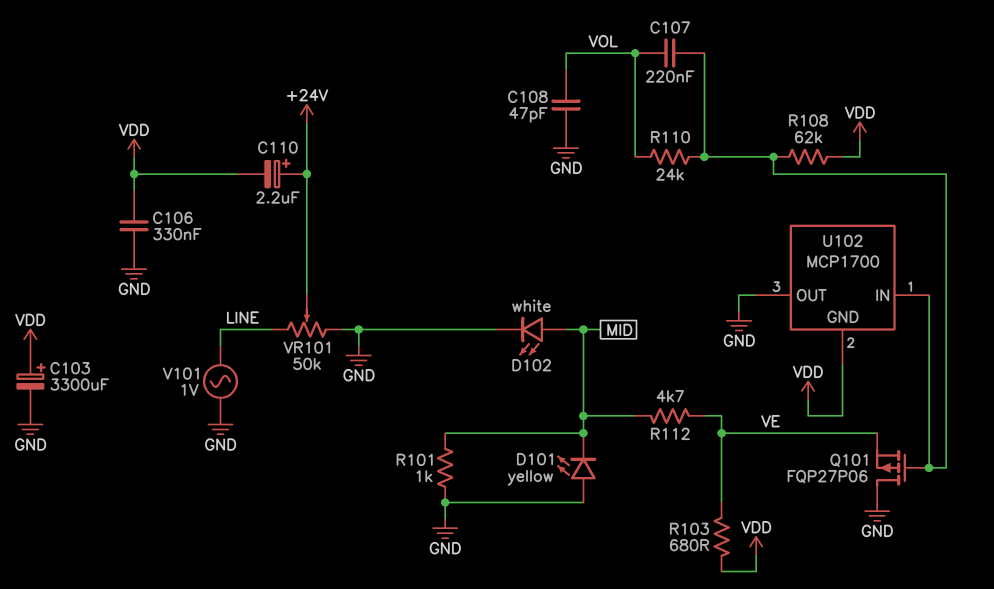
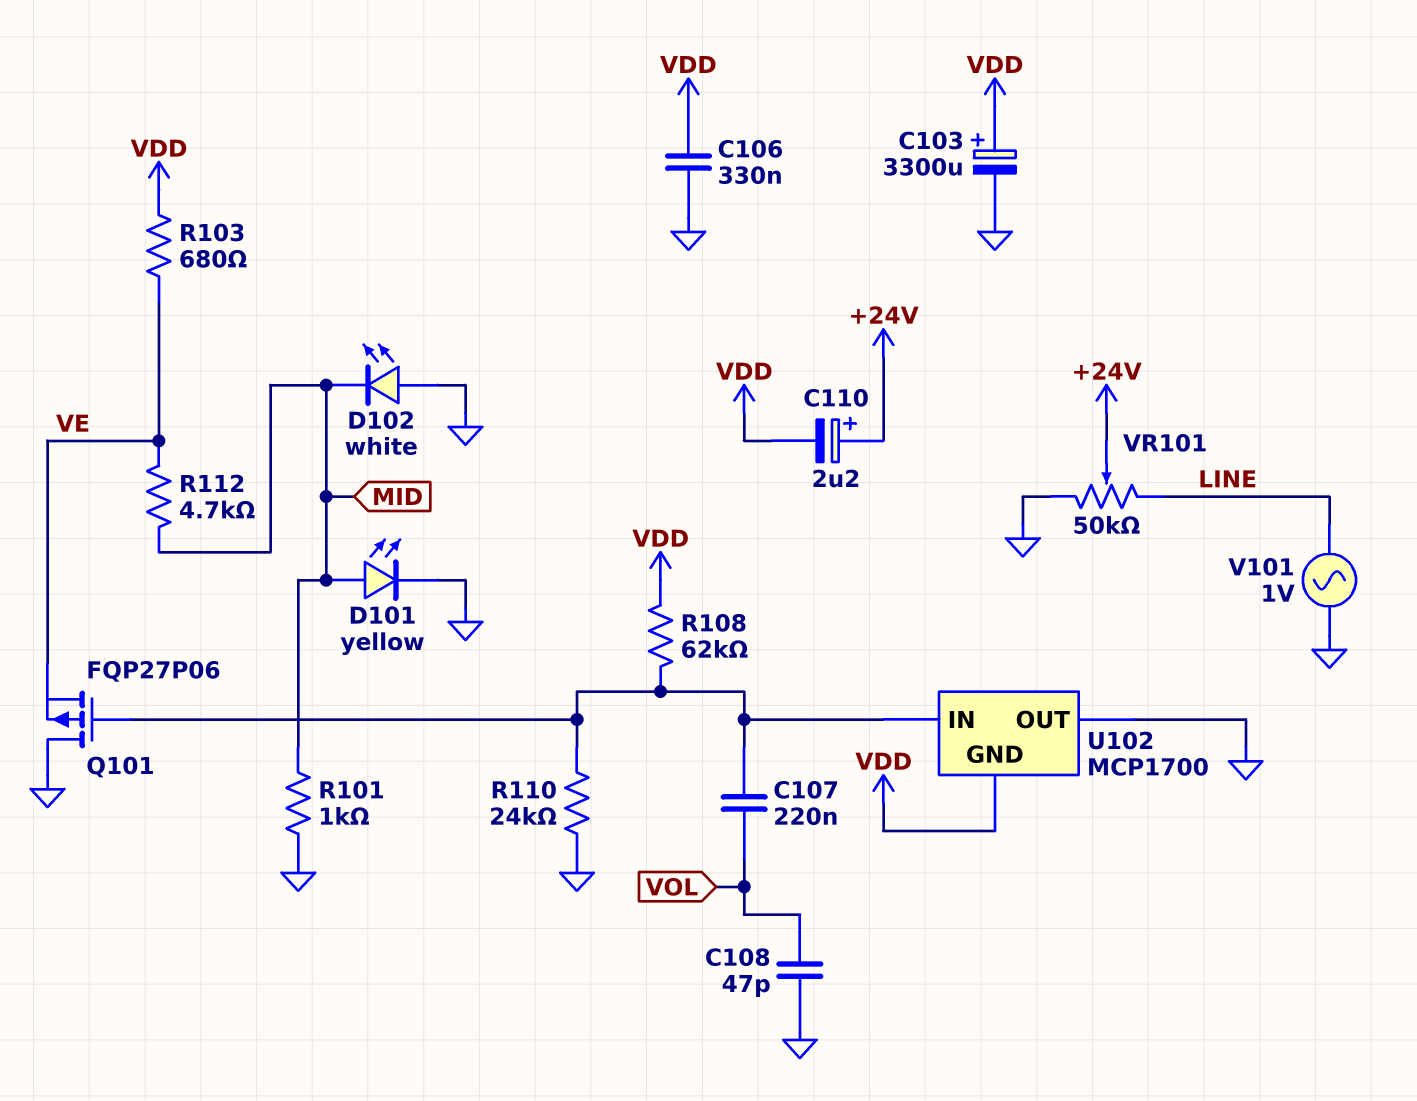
D101: LED yellow (A GND, K MID) -> LED yellow (A MID, K GND)
D102: LED white (A MID, K GND) -> LED white (A GND, K MID)
R110: 24k (U102/IN, VOL) -> 24k (GND, U102/IN)

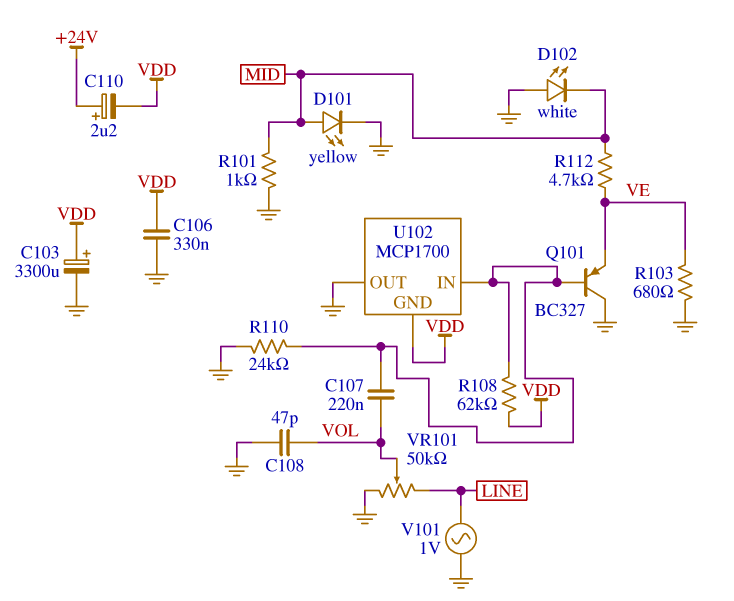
Q101: PMOS FQP27P06 (G U102/IN, D GND, S VE) -> PNP BC327 (B U102/IN, C GND, E VE)
R103: 680 (VDD, VE) -> 680 (GND, VE)
VR101: 50k (GND, LINE, wiper +24V) -> 50k (GND, LINE, wiper VOL)

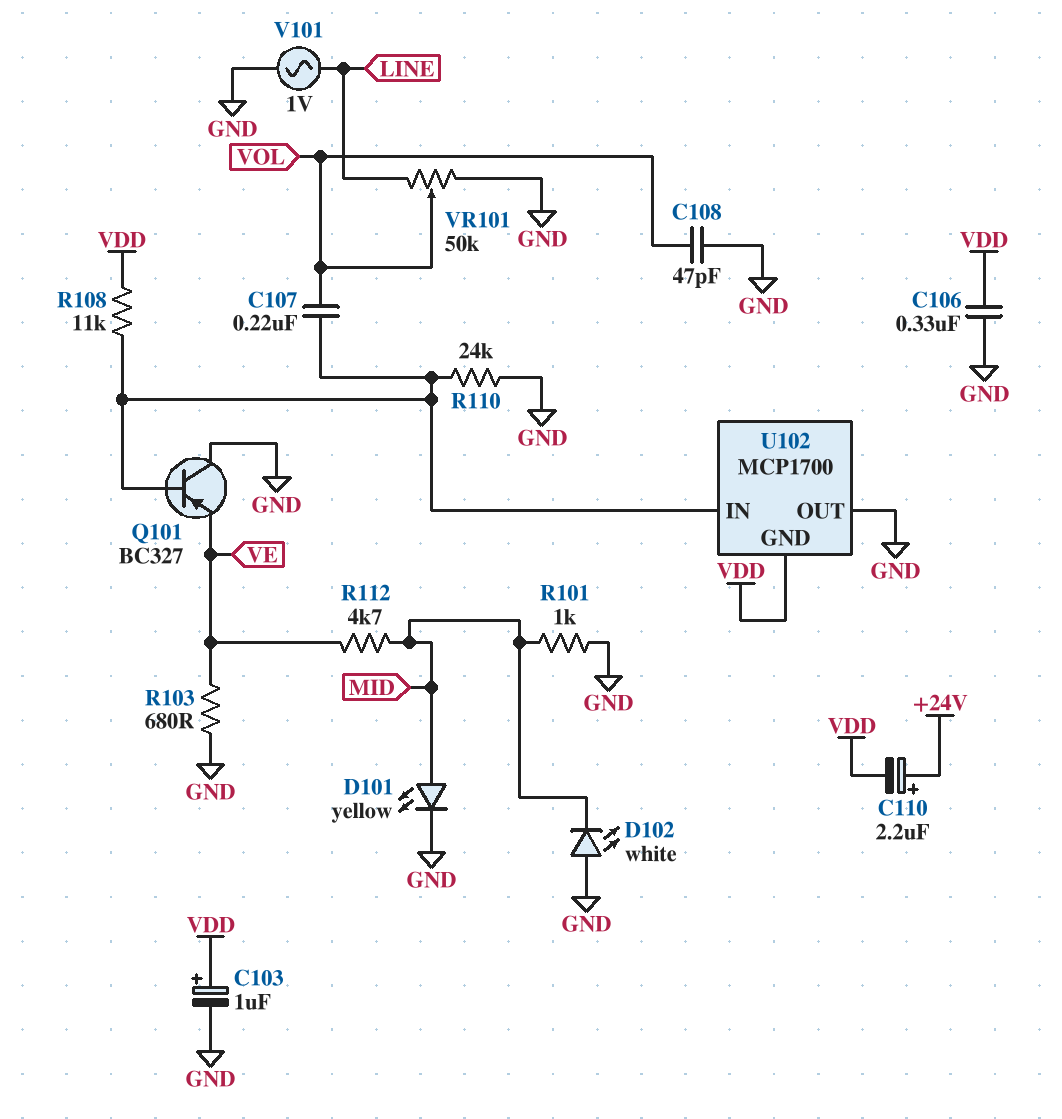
C103: 3300uF (plus VDD, minus GND) -> 1uF (plus VDD, minus GND)
R108: 62k (U102/IN, VDD) -> 11k (U102/IN, VDD)

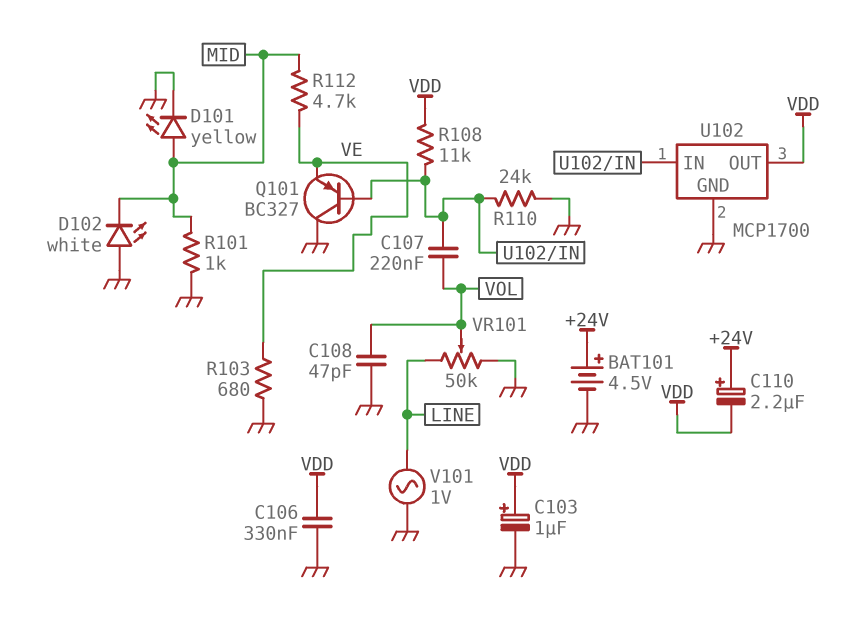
BAT101: none -> 4.5V (plus +24V, minus GND)
U102 pin GND: VDD -> GND
U102 pin OUT: GND -> VDD

